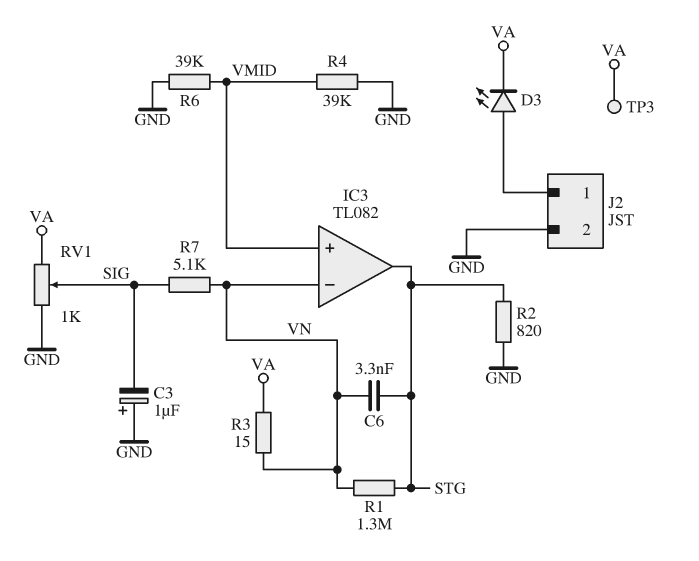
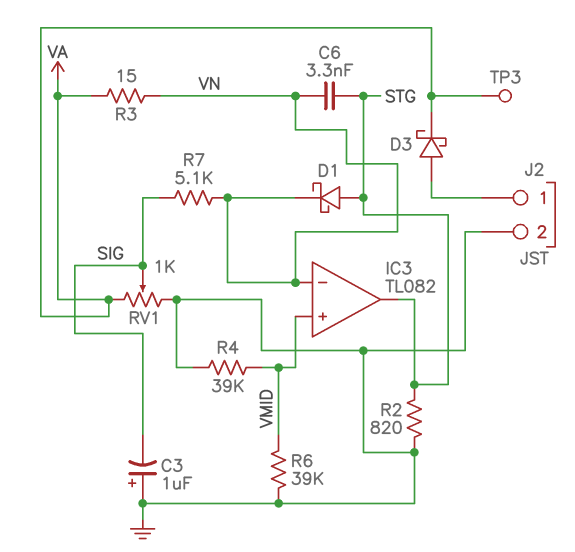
D1: none -> schottky (A STG, K VN)
D3: LED (A J2/1, K VA) -> schottky (A J2/1, K VA)
R1: 1.3M (STG, VN) -> none

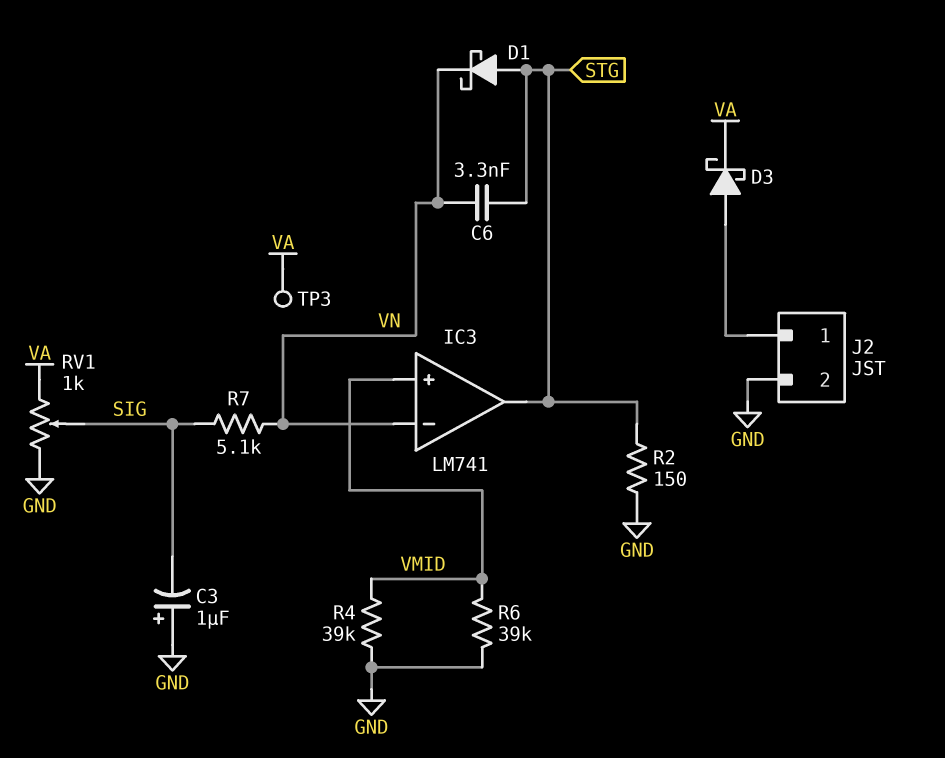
IC3: TL082 -> LM741
R2: 820 (GND, STG) -> 150 (GND, STG)
R3: 15 (VA, VN) -> none

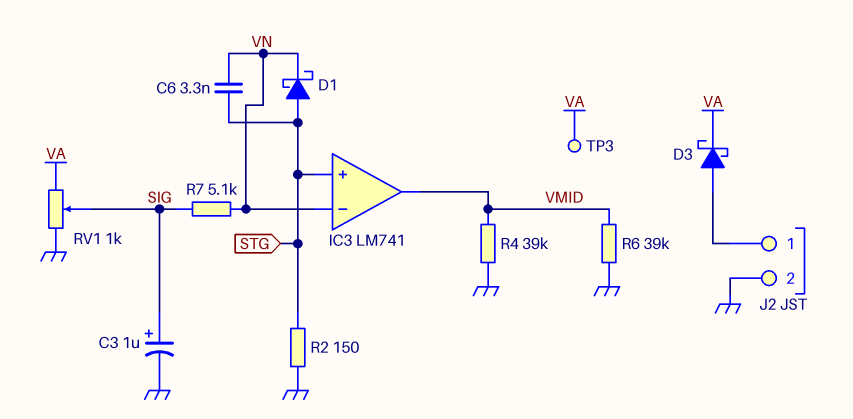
C3: 1uF (plus GND, minus SIG) -> 1uF (plus SIG, minus GND)
IC3 pin in+: VMID -> STG
IC3 pin out: STG -> VMID

